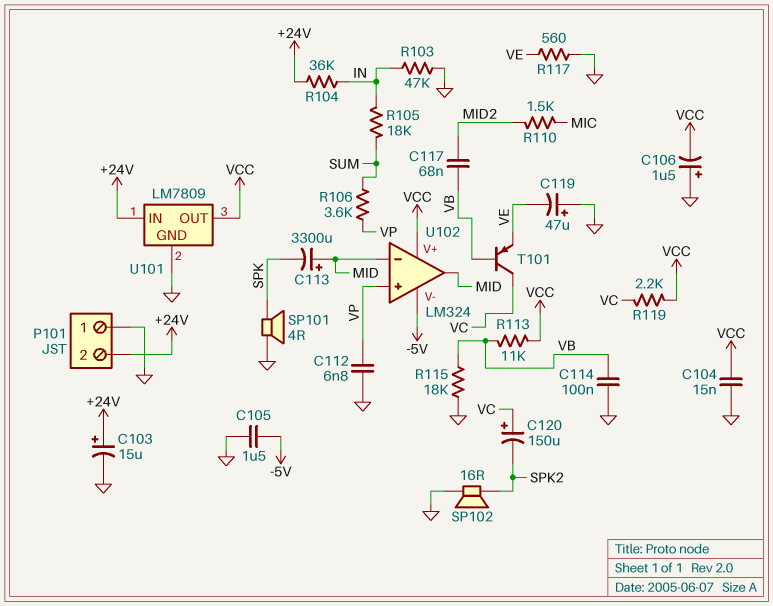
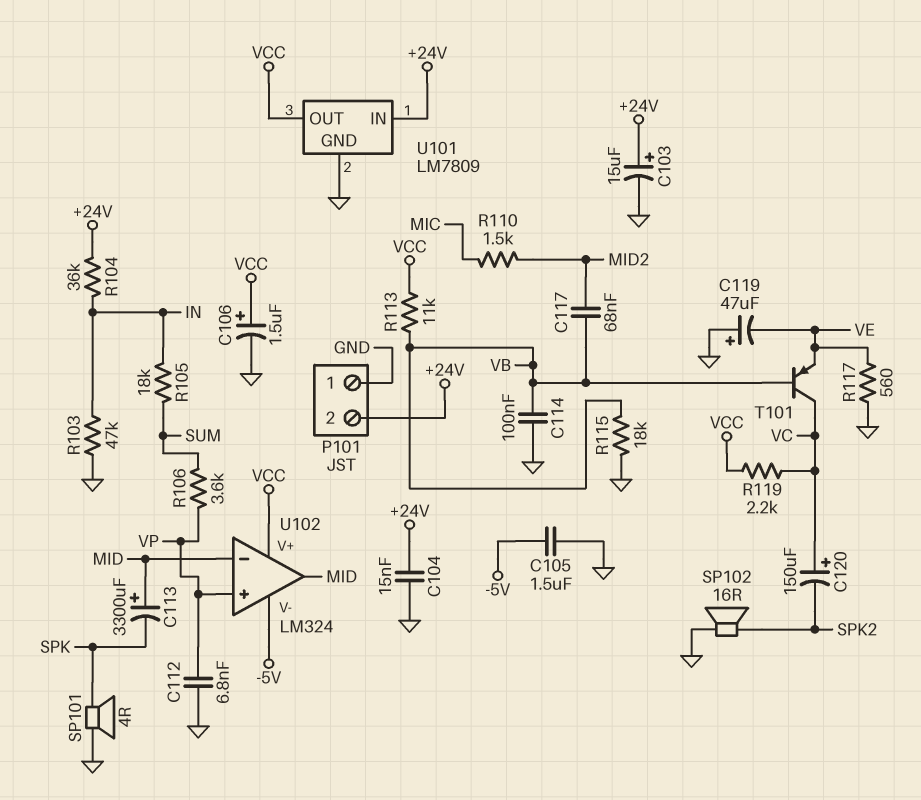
C104: 15nF (GND, VCC) -> 15nF (+24V, GND)
C106: 1.5uF (plus GND, minus VCC) -> 1.5uF (plus VCC, minus GND)

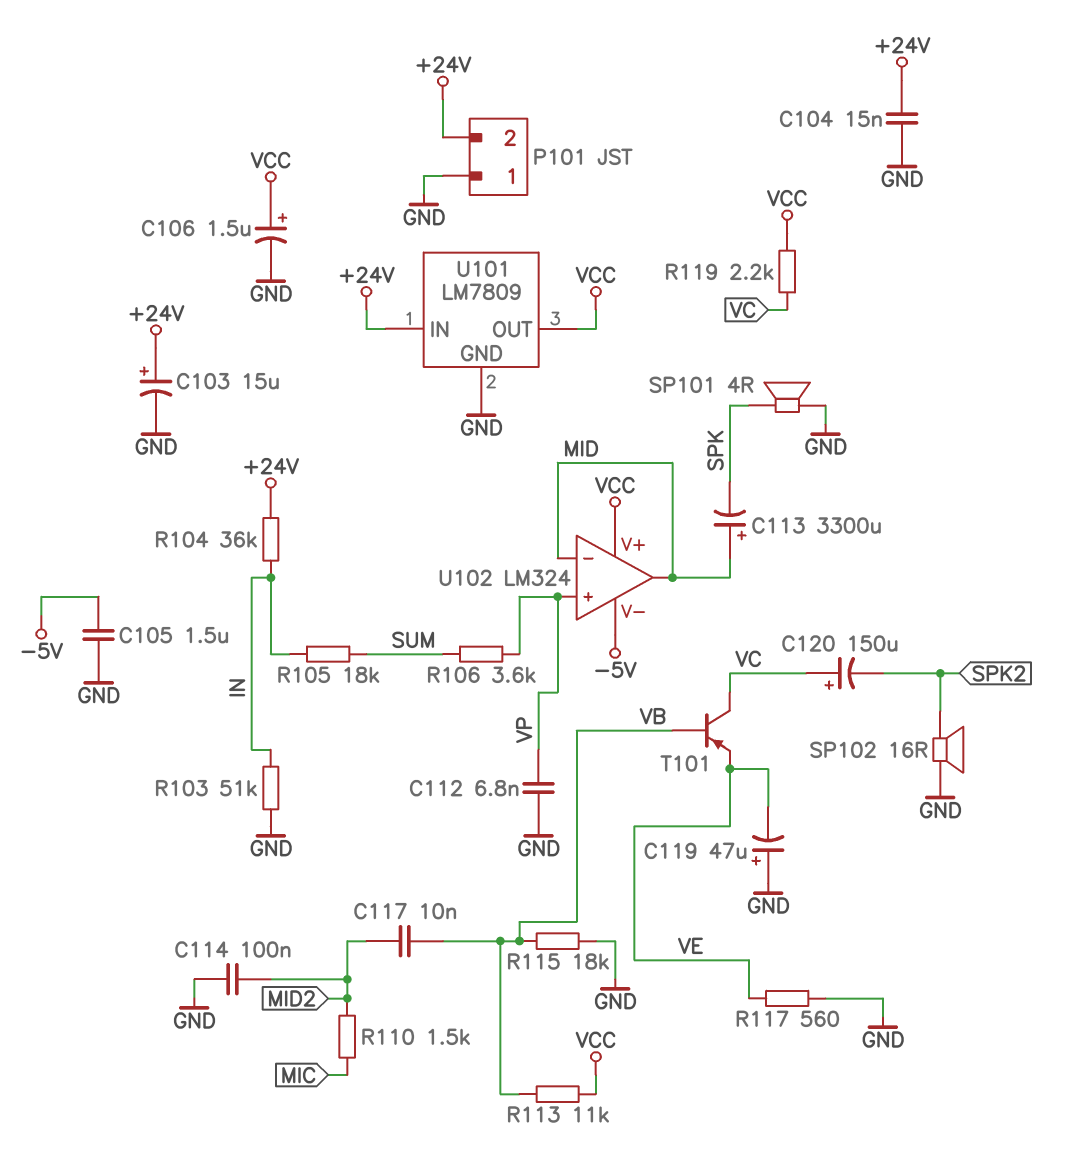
C114: 100nF (GND, VB) -> 100nF (GND, MID2)
C117: 68nF (MID2, VB) -> 10nF (MID2, VB)
R103: 47k (GND, IN) -> 51k (GND, IN)

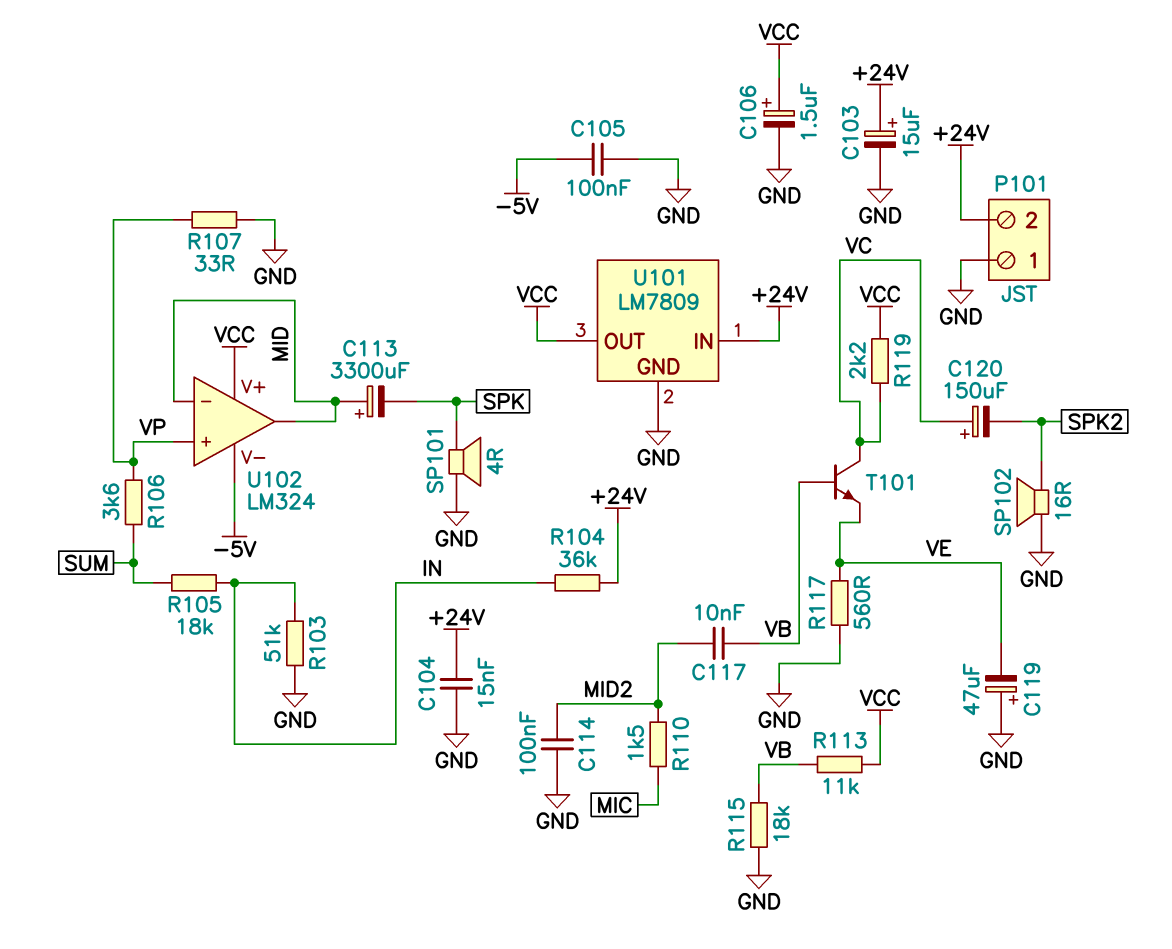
C105: 1.5uF (-5V, GND) -> 100nF (-5V, GND)
C112: 6.8nF (GND, VP) -> none
R107: none -> 33 (GND, VP)
T101: PNP (B VB, C VC, E VE) -> NPN (B VB, C VC, E VE)

